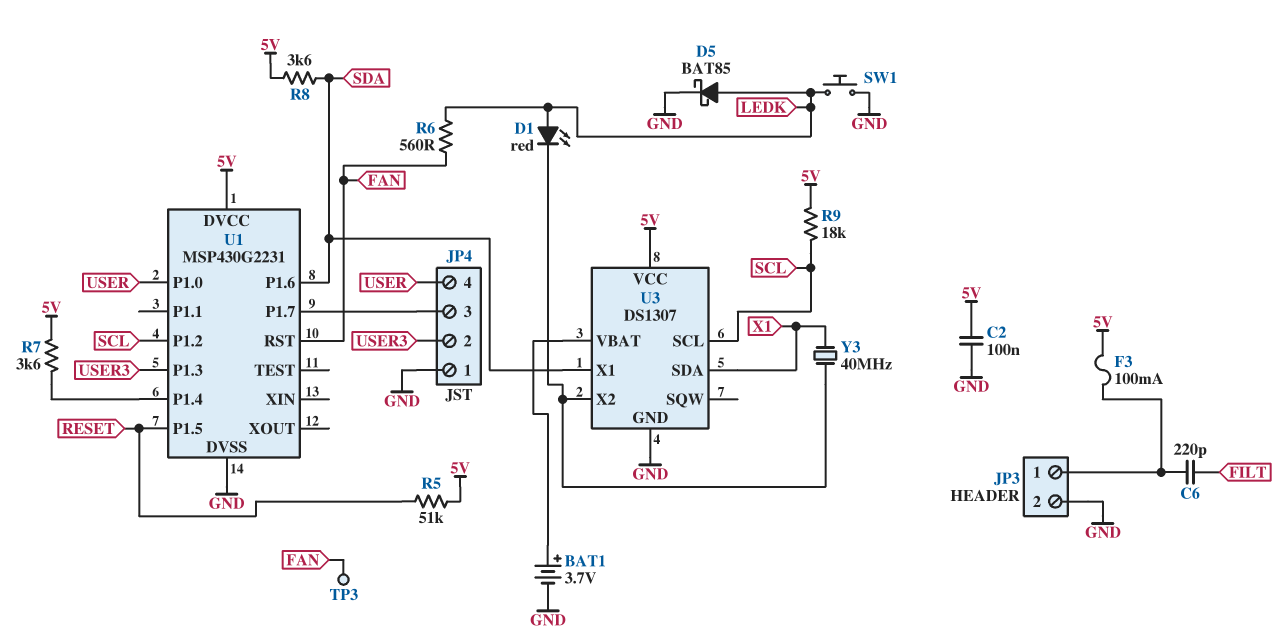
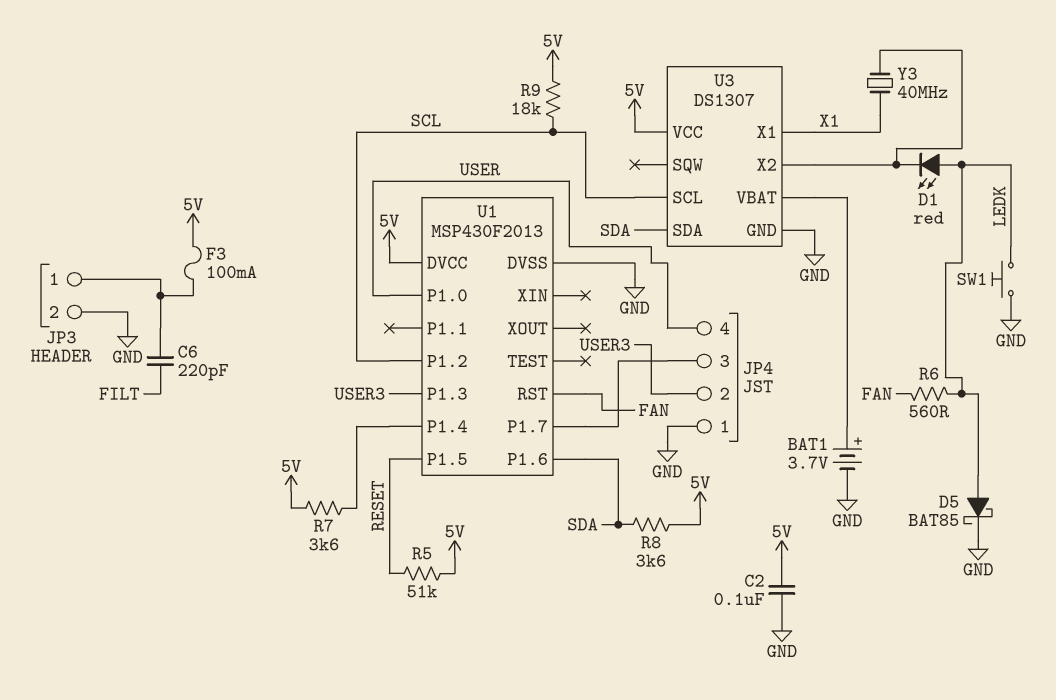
TP3: test point (FAN) -> none
U1: MSP430G2231 -> MSP430F2013
U3 pin SDA: X1 -> SDA
U3 pin X1: SDA -> X1

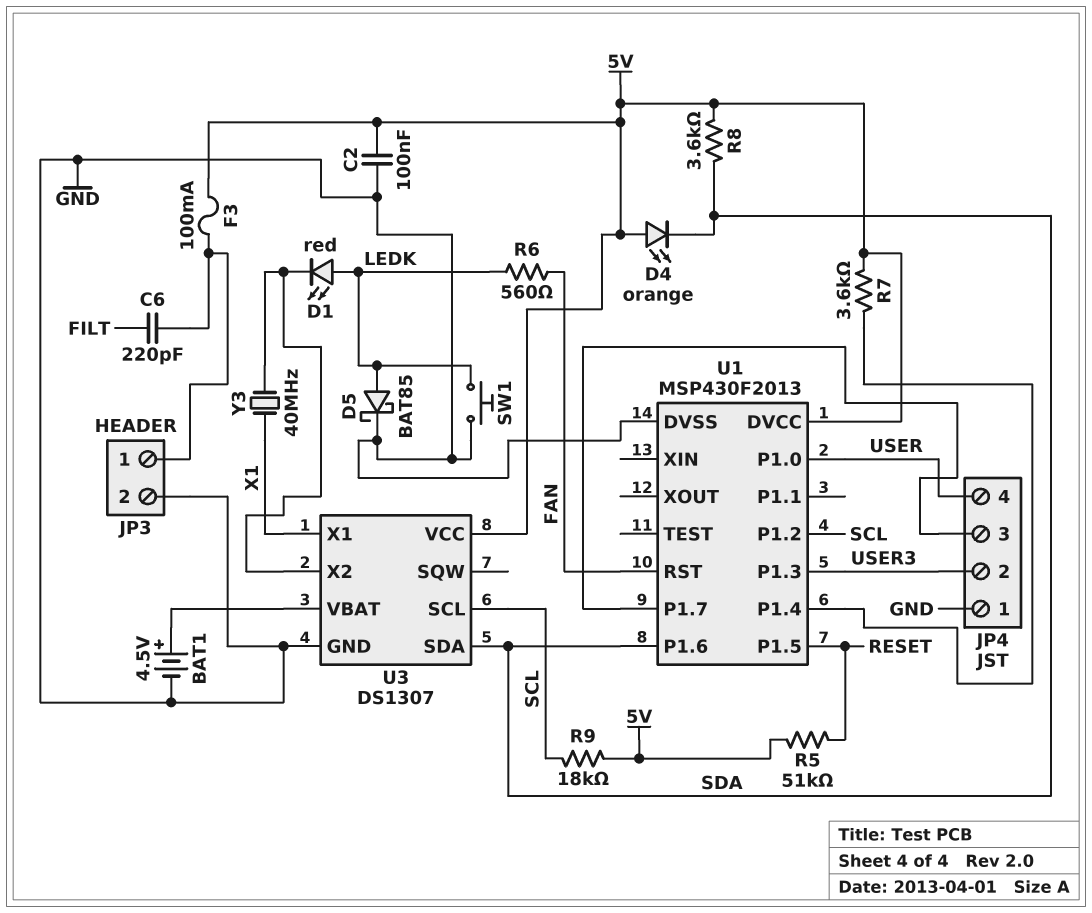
BAT1: 3.7V (plus U3/VBAT, minus GND) -> 4.5V (plus U3/VBAT, minus GND)
D4: none -> LED orange (A 5V, K SDA)

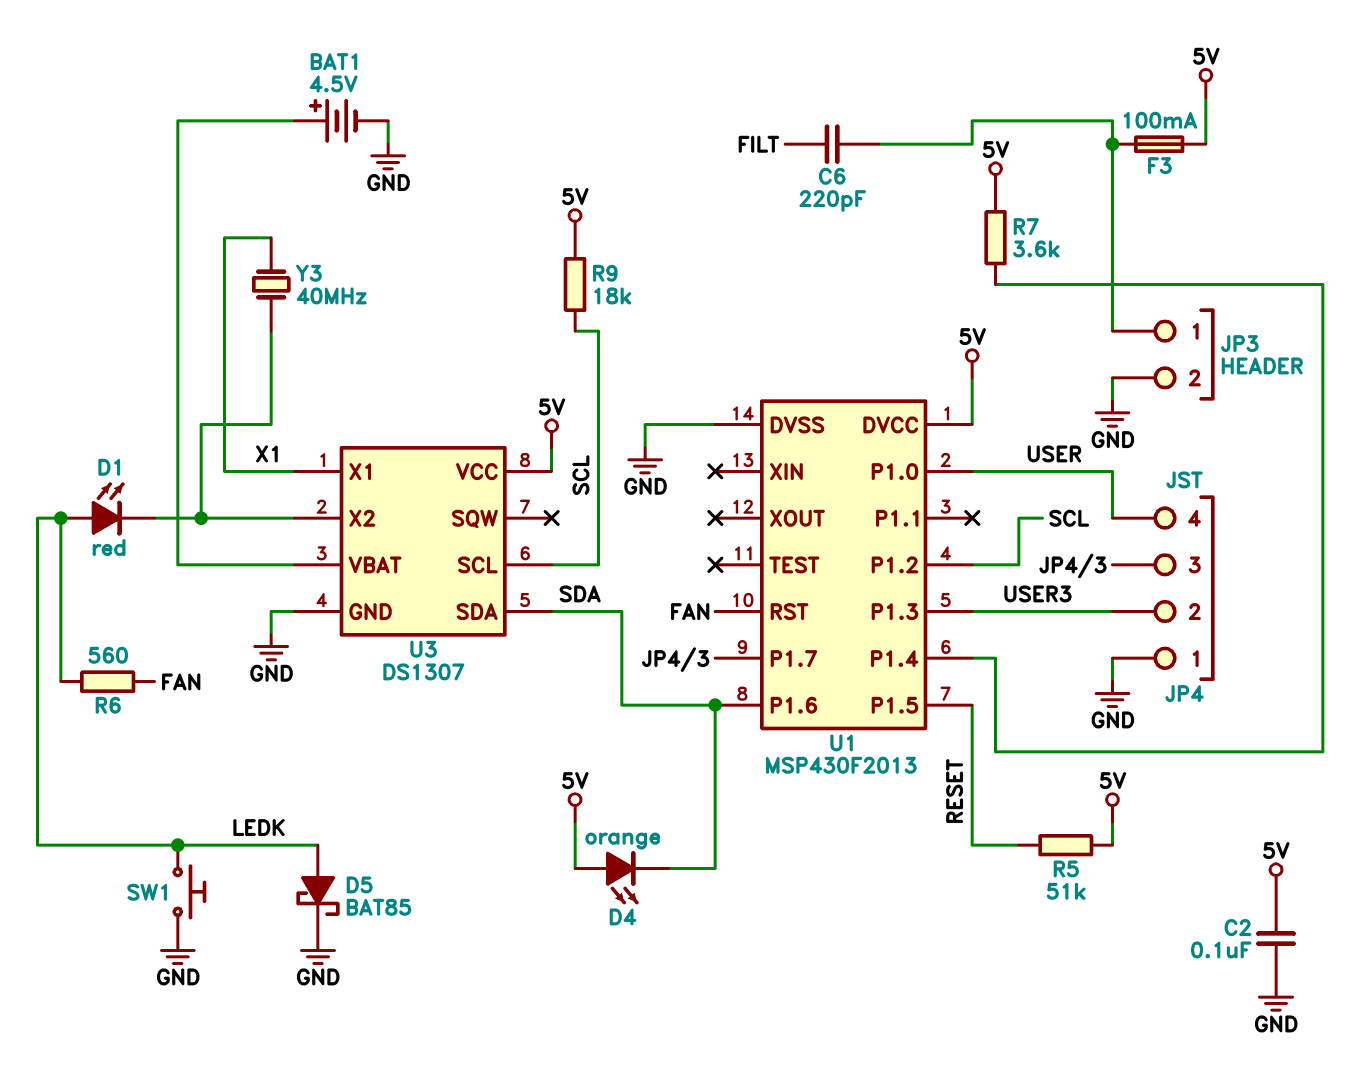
R8: 3.6k (5V, SDA) -> none

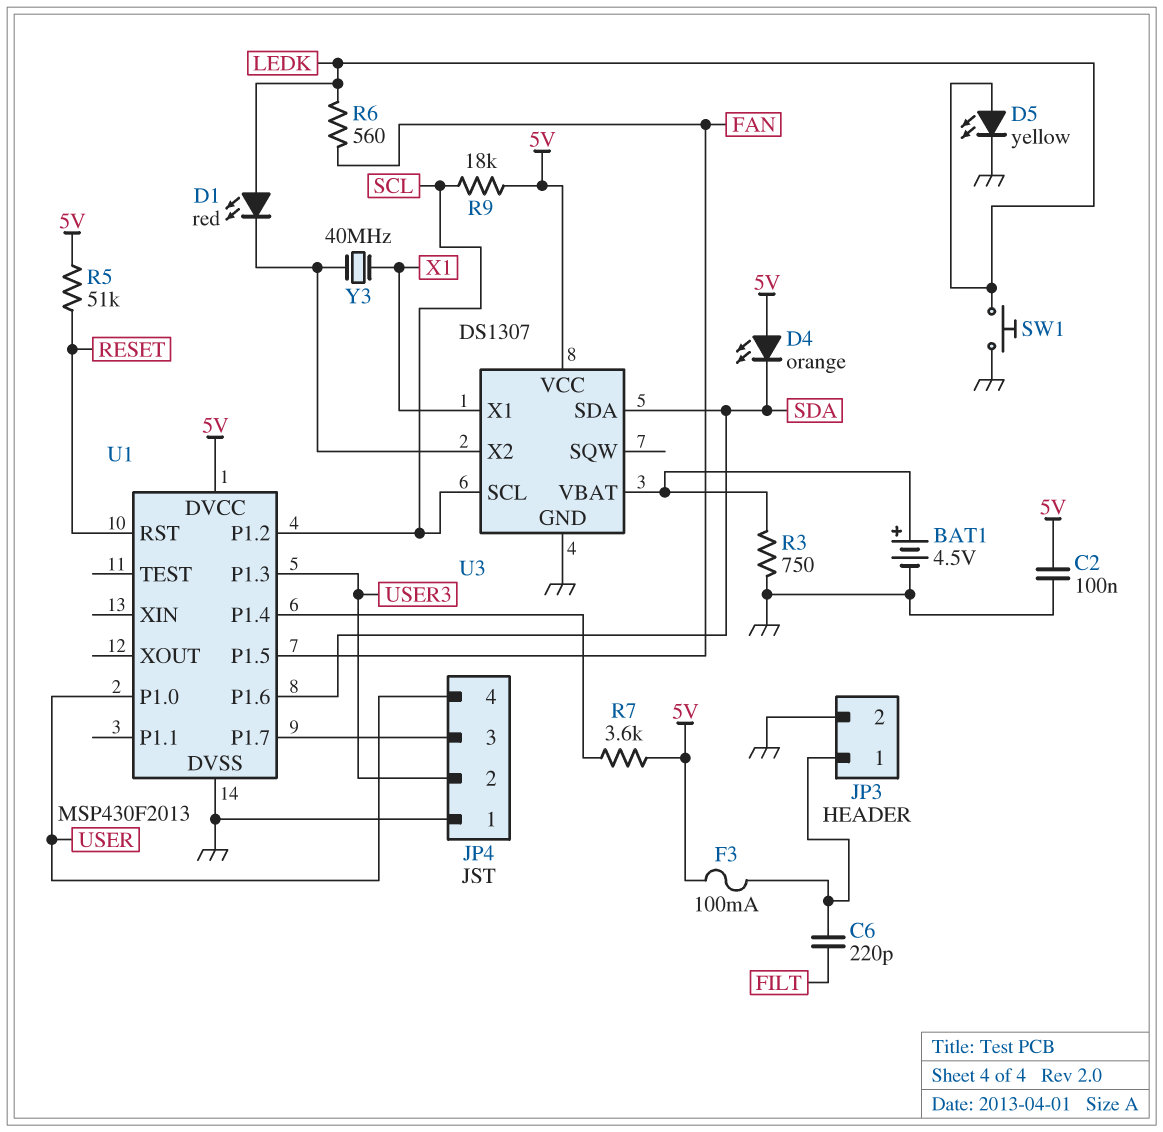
D5: schottky BAT85 (A LEDK, K GND) -> LED yellow (A LEDK, K GND)
R3: none -> 750 (GND, U3/VBAT)
U1 pin P1.5: RESET -> FAN
U1 pin RST: FAN -> RESET

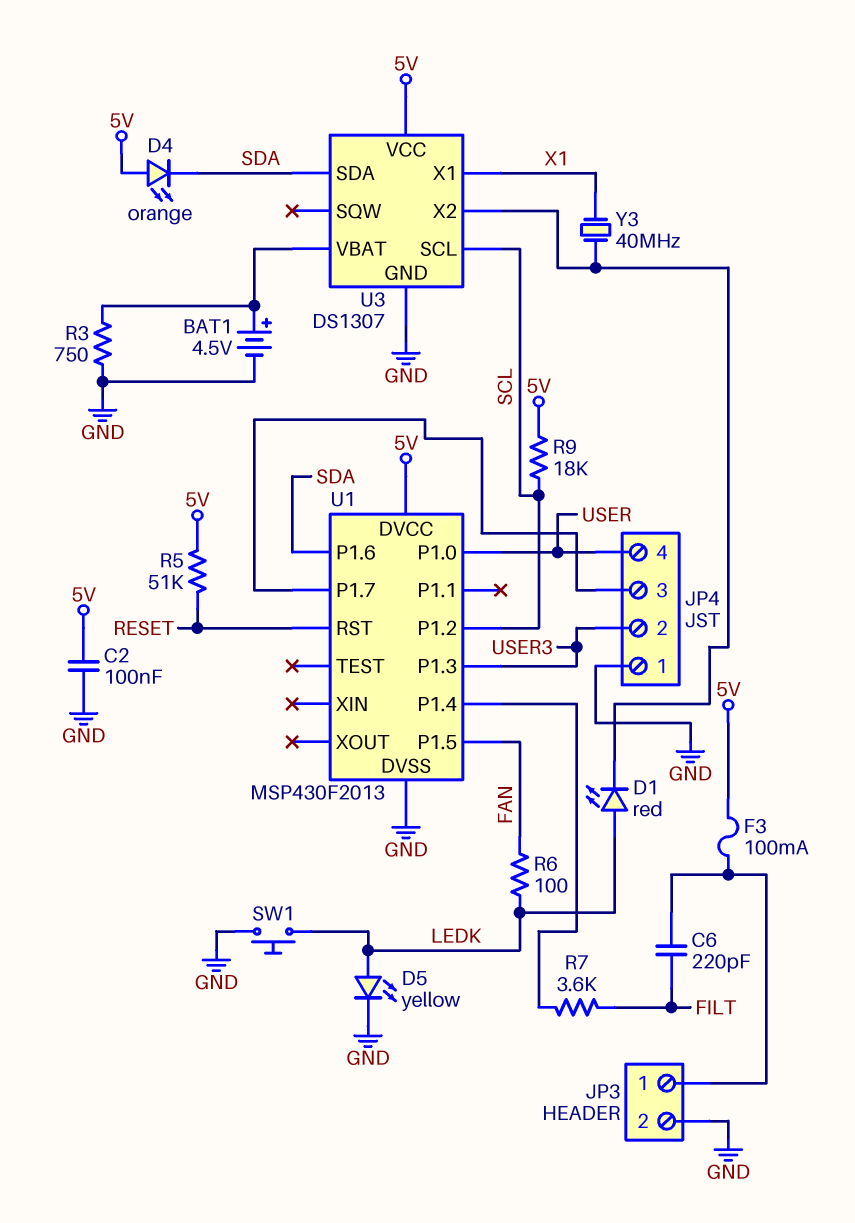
R6: 560 (FAN, LEDK) -> 100 (FAN, LEDK)
R7: 3.6k (5V, U1/P1.4) -> 3.6k (FILT, U1/P1.4)

